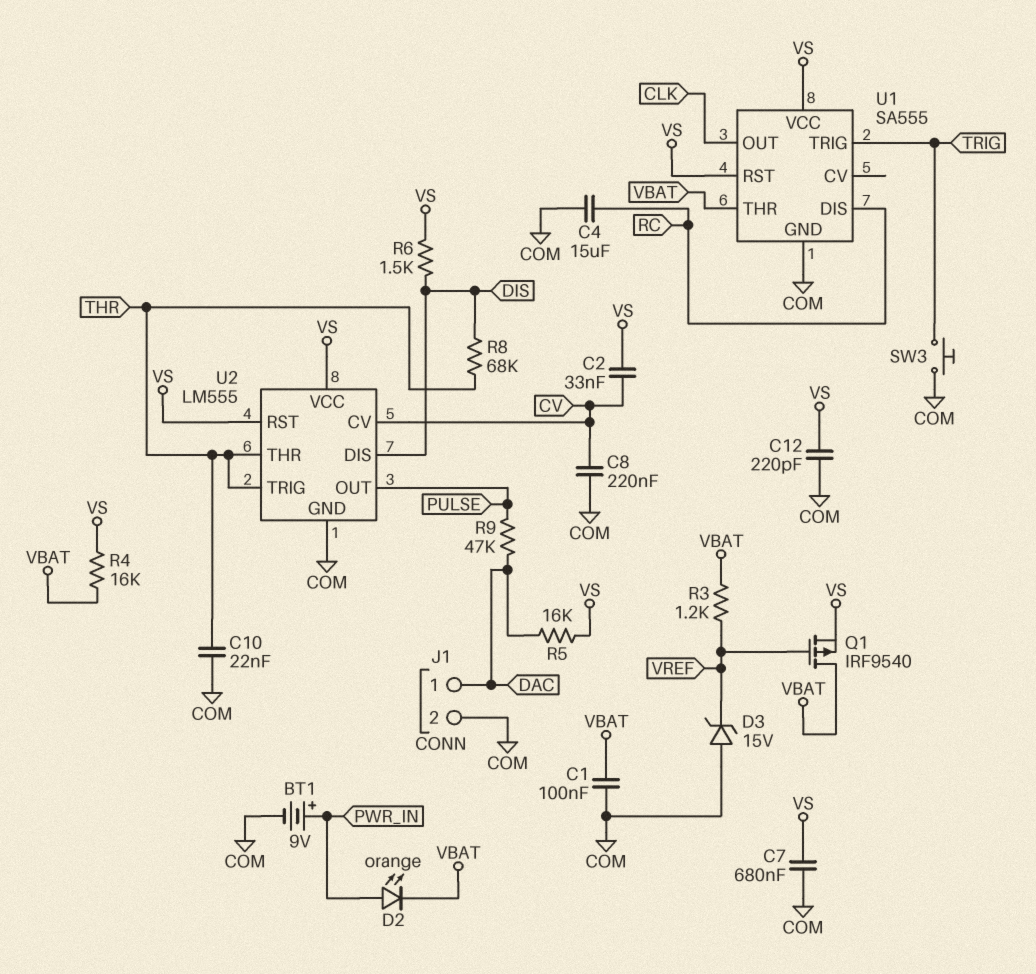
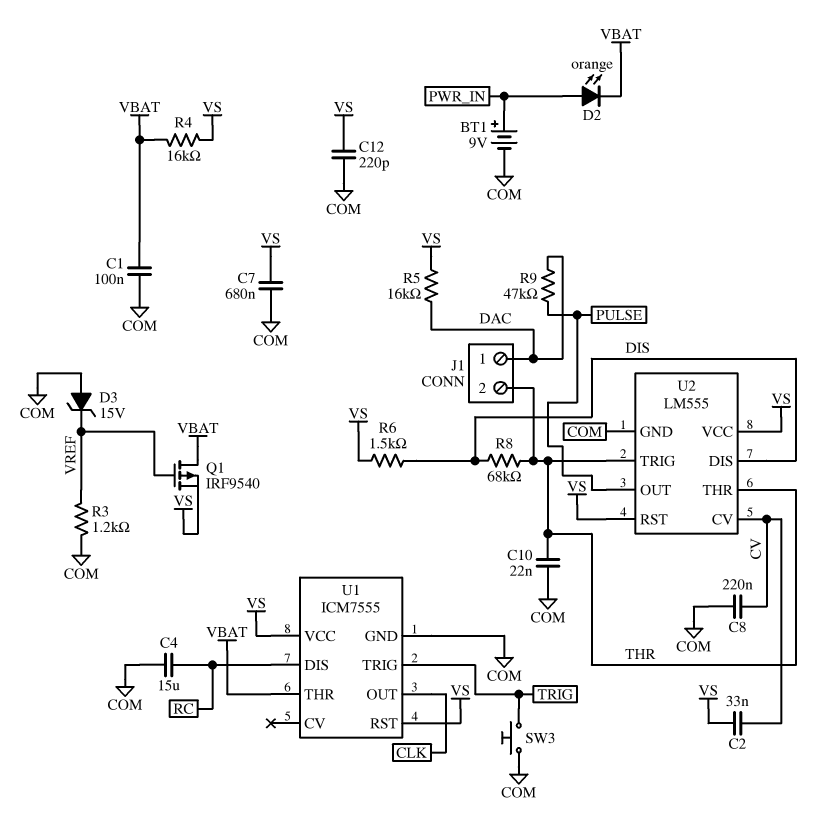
J1 pin 2: COM -> THR
R3: 1.2k (VBAT, VREF) -> 1.2k (COM, VREF)
U1: SA555 -> ICM7555

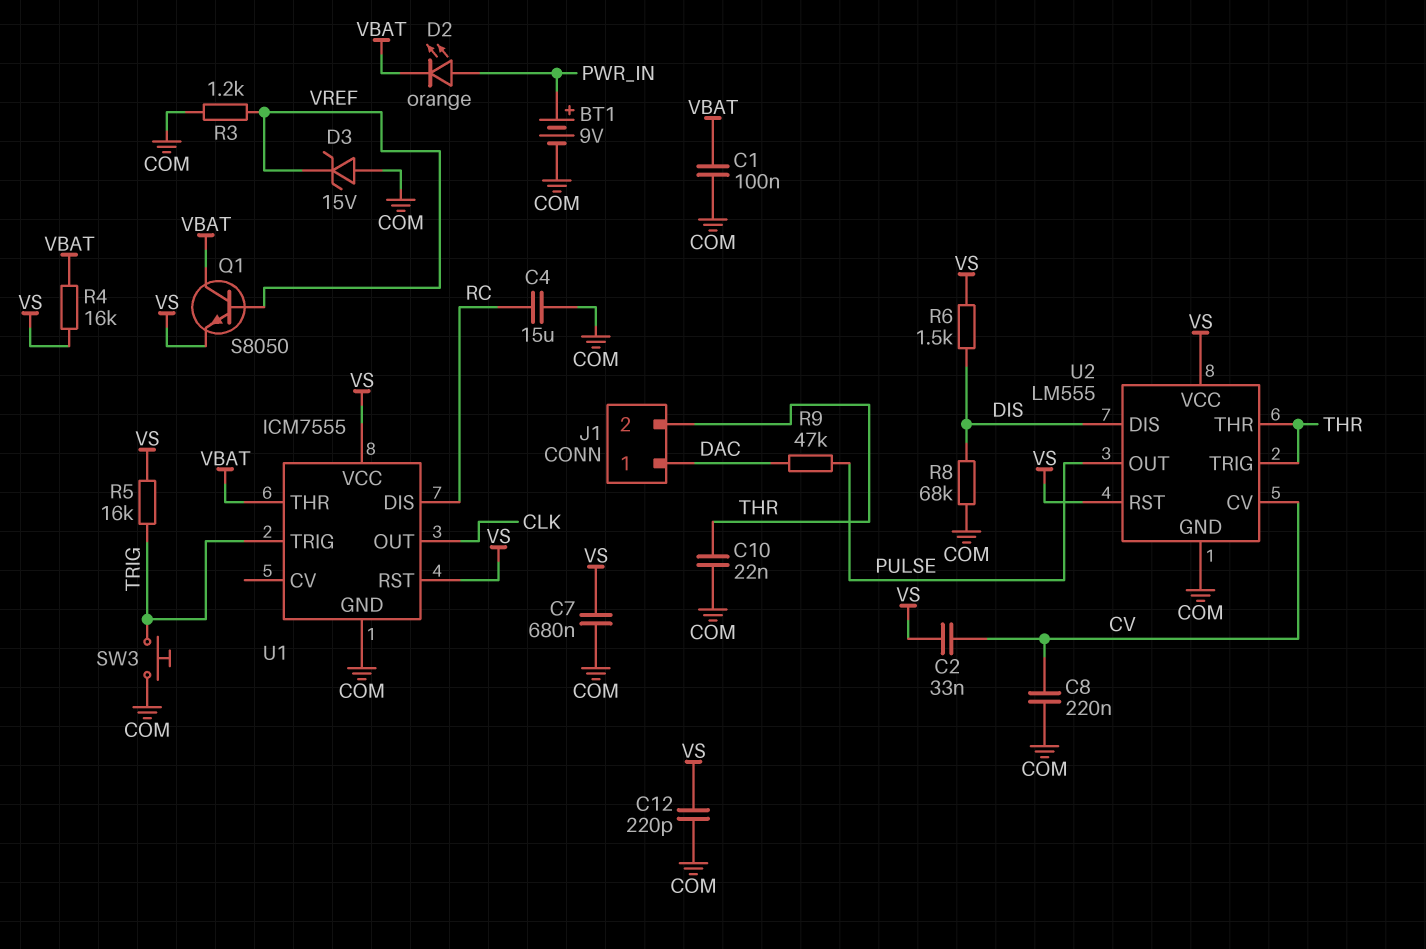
Q1: PMOS IRF9540 (G VREF, D VBAT, S VS) -> NPN S8050 (B VREF, C VBAT, E VS)
R5: 16k (DAC, VS) -> 16k (TRIG, VS)
R8: 68k (DIS, THR) -> 68k (COM, DIS)

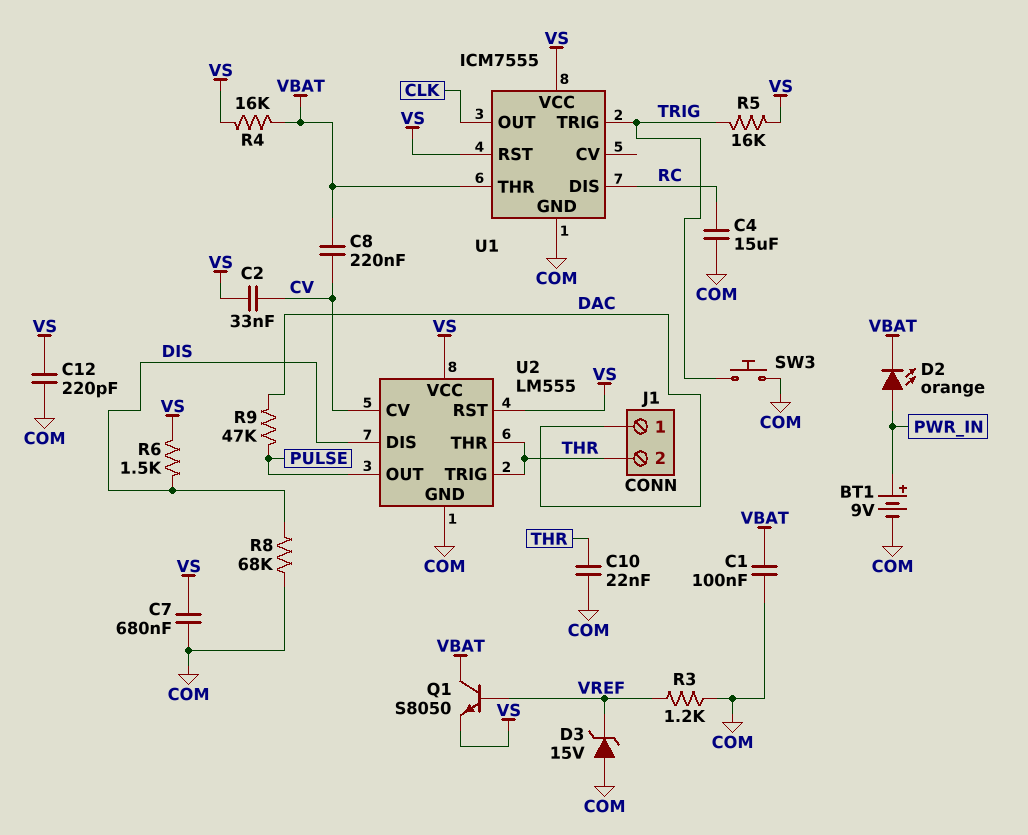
C8: 220nF (COM, CV) -> 220nF (CV, VBAT)

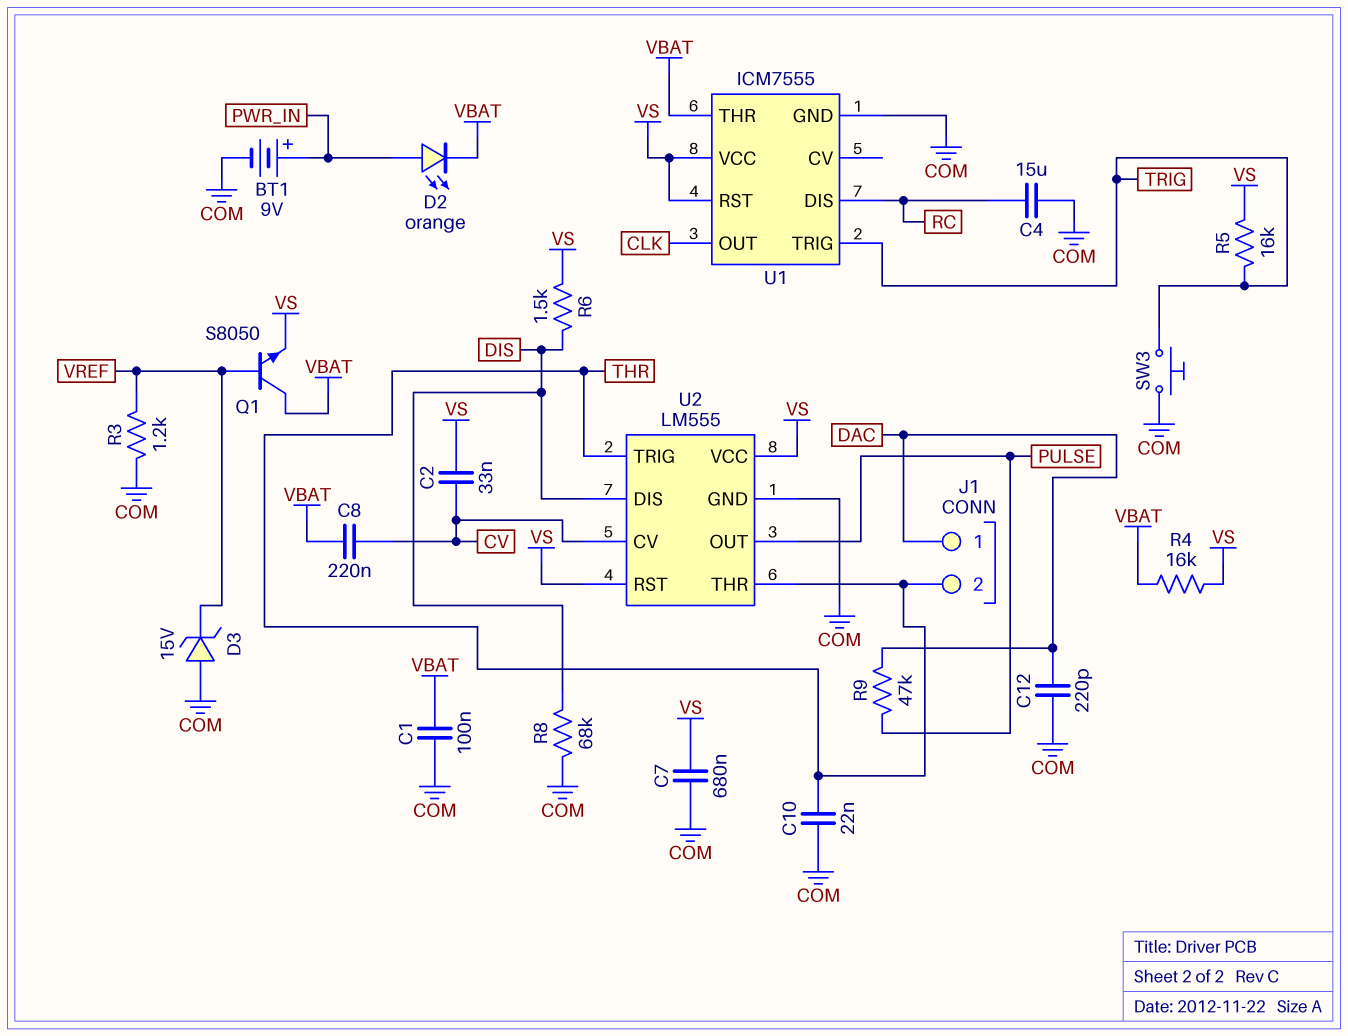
C12: 220pF (COM, VS) -> 220pF (COM, DAC)

